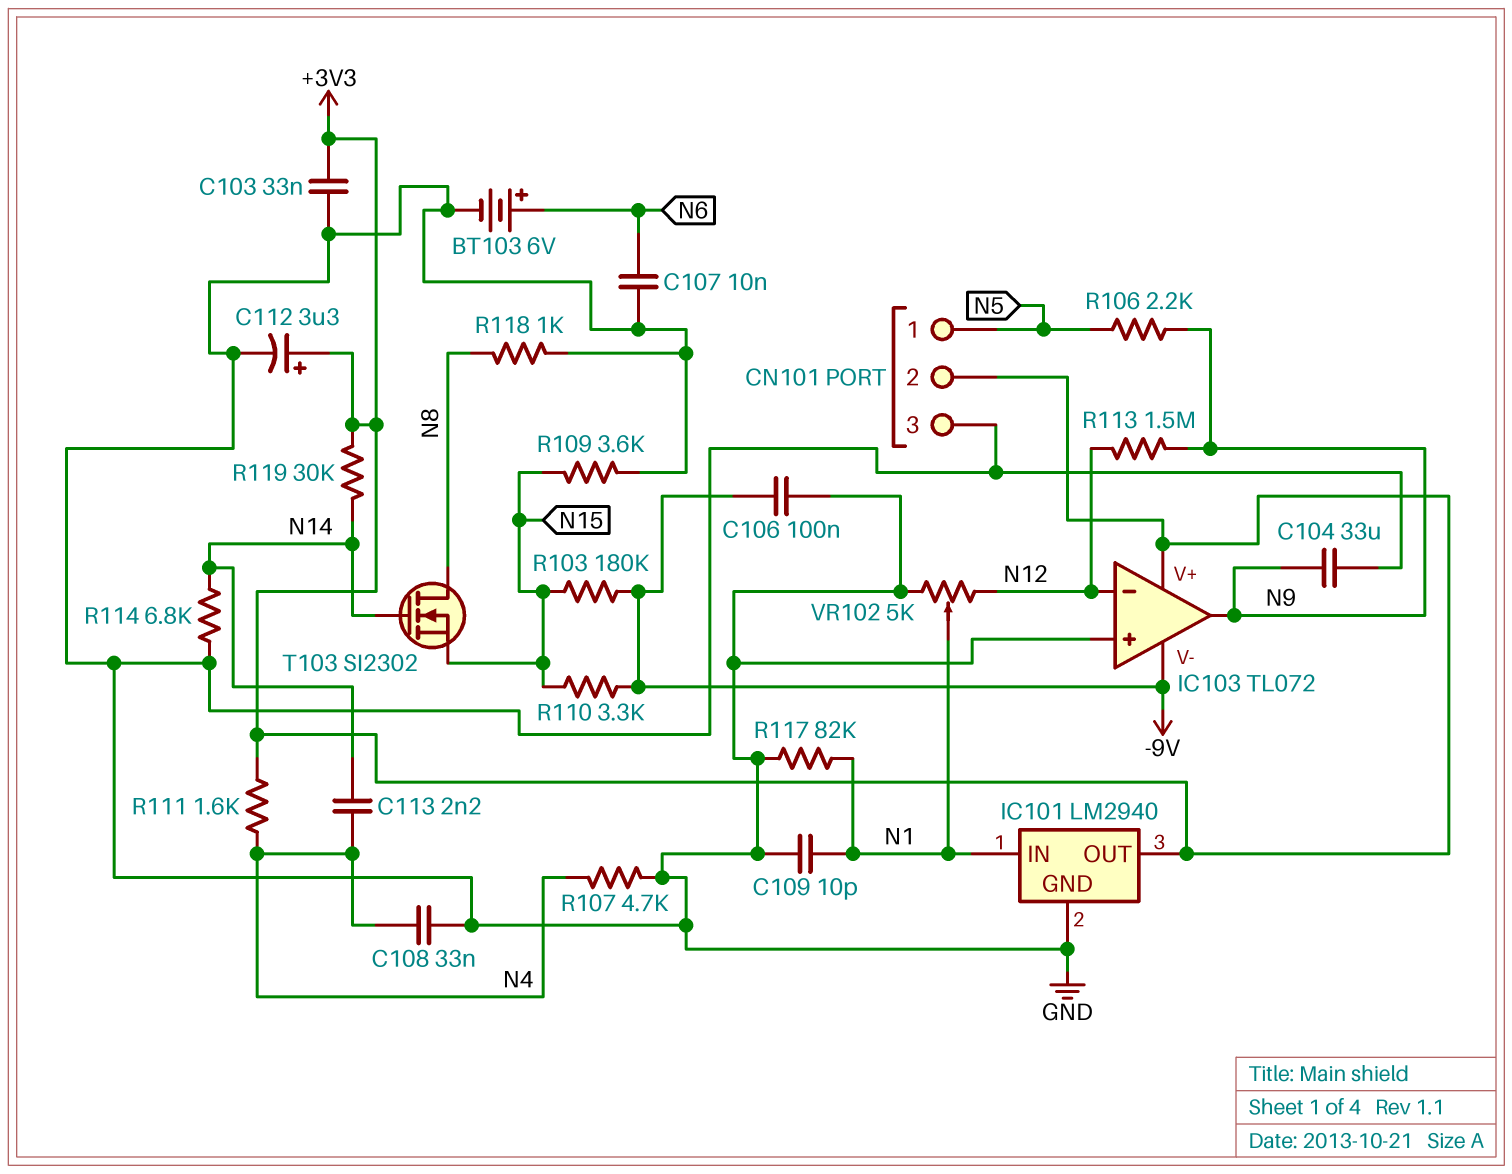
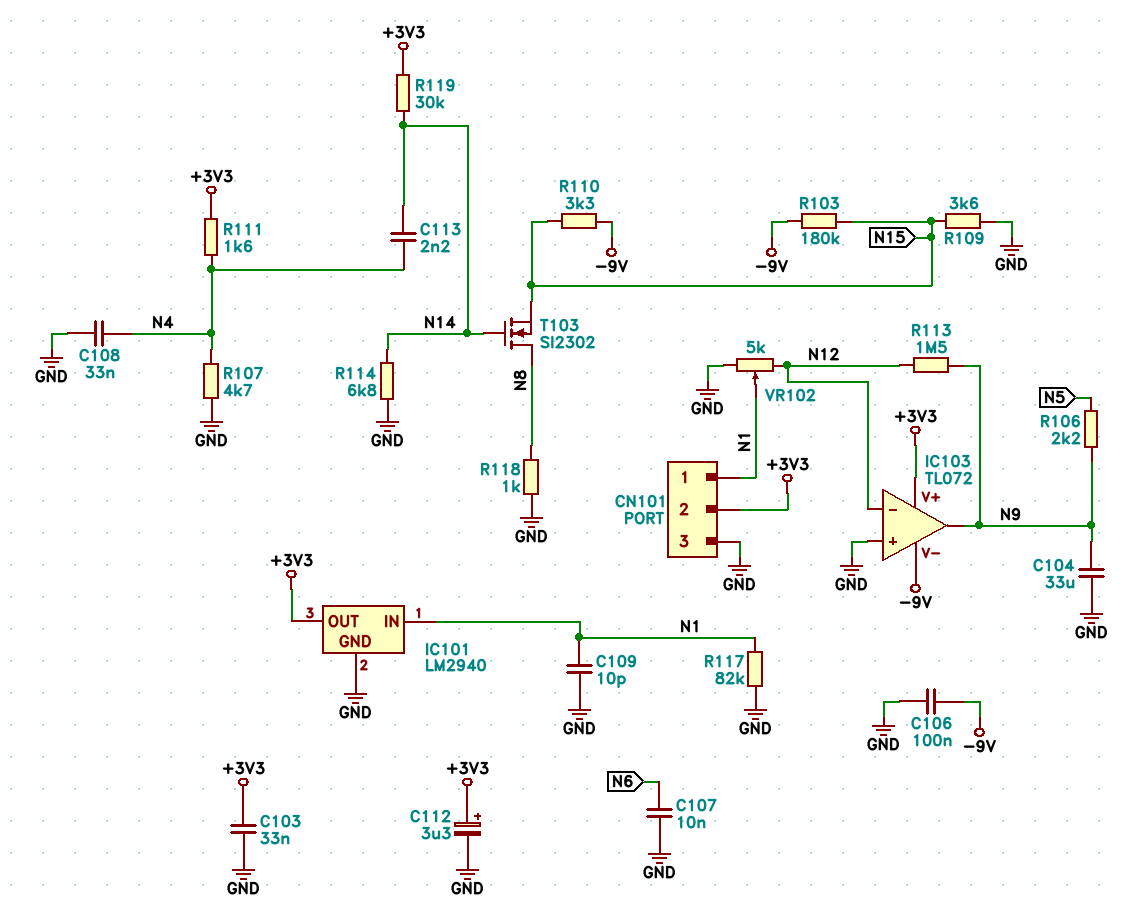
BT103: 6V (plus N6, minus GND) -> none
CN101 pin 1: N5 -> N1

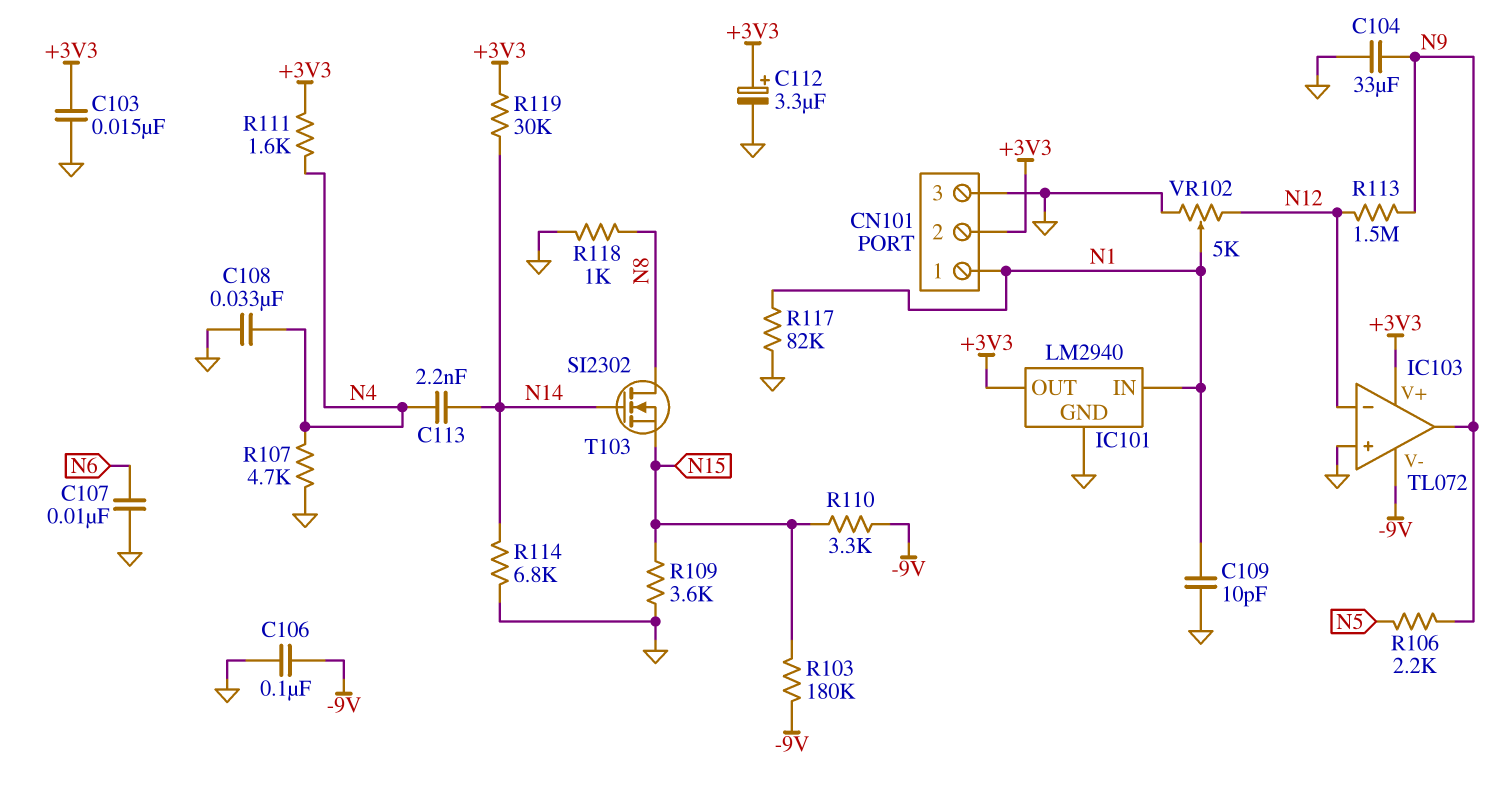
C103: 33nF (+3V3, GND) -> 15nF (+3V3, GND)

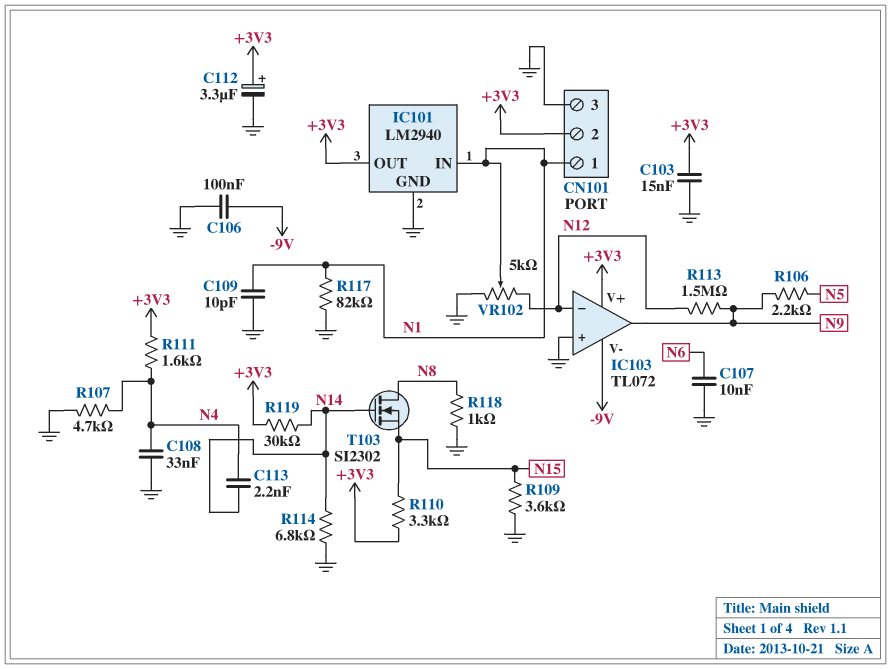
C104: 33uF (GND, N9) -> none
R103: 180k (-9V, N15) -> none
R110: 3.3k (-9V, N15) -> 3.3k (+3V3, N15)

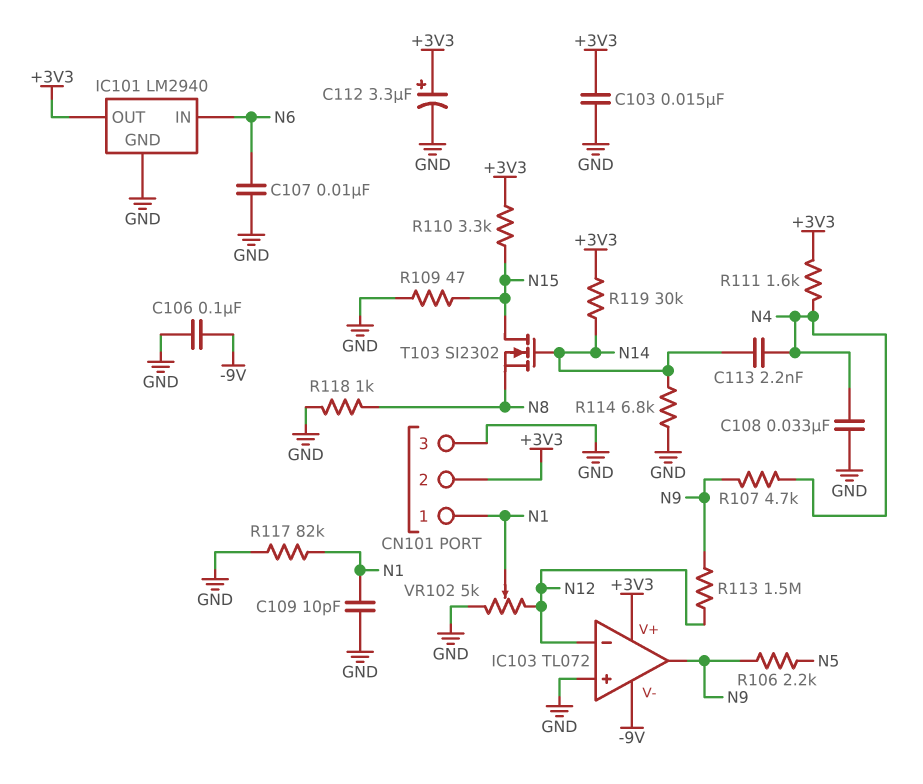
IC101 pin IN: N1 -> N6
R107: 4.7k (GND, N4) -> 4.7k (N4, N9)
R109: 3.6k (GND, N15) -> 47 (GND, N15)
T103: NMOS SI2302 (G N14, D N8, S N15) -> NMOS SI2302 (G N14, D N15, S N8)

